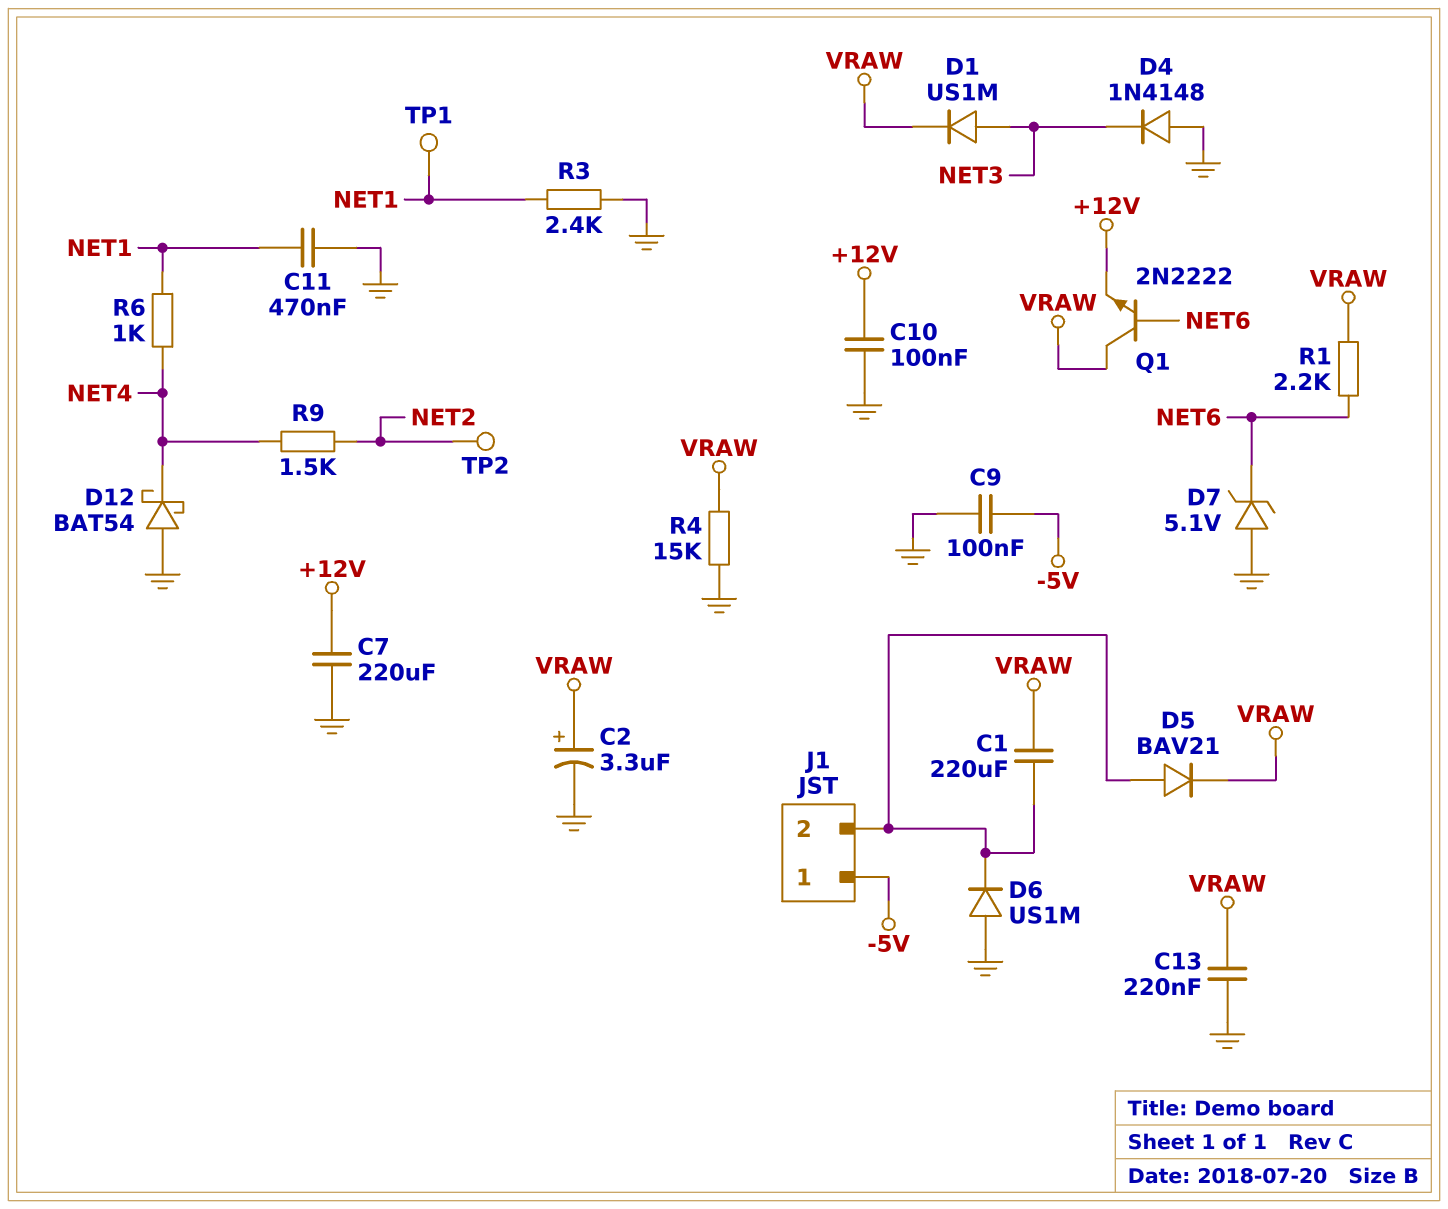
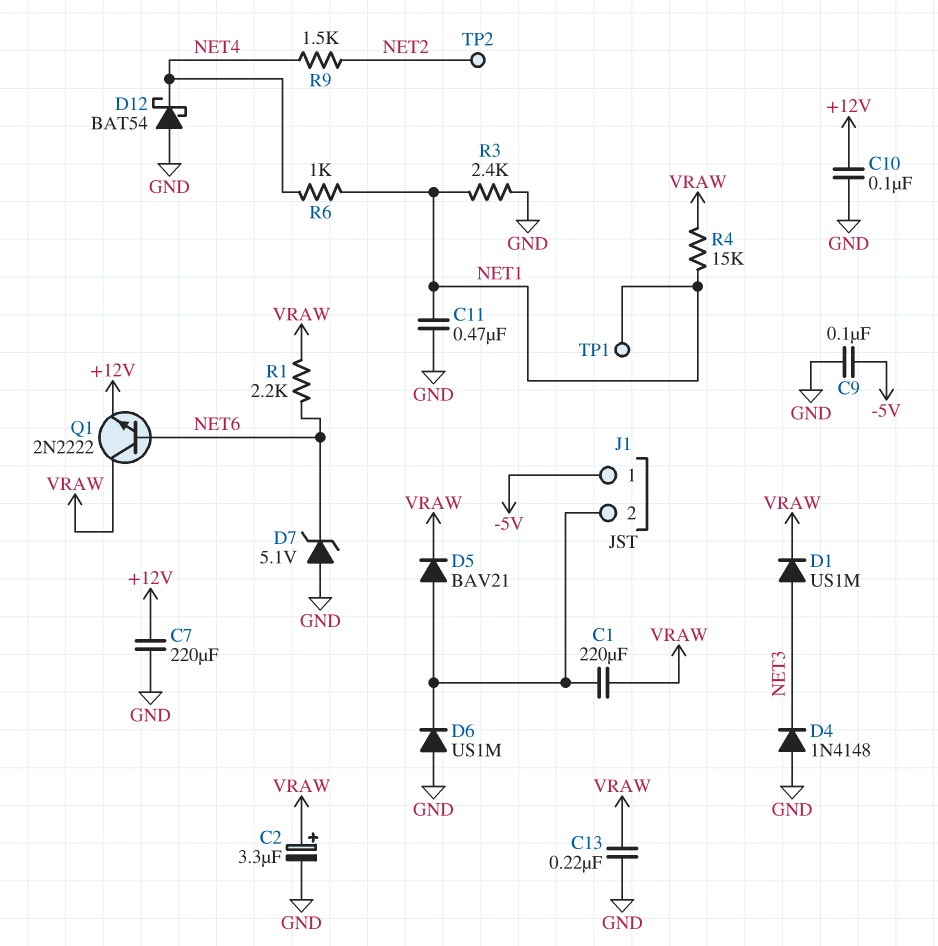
R4: 15k (GND, VRAW) -> 15k (NET1, VRAW)

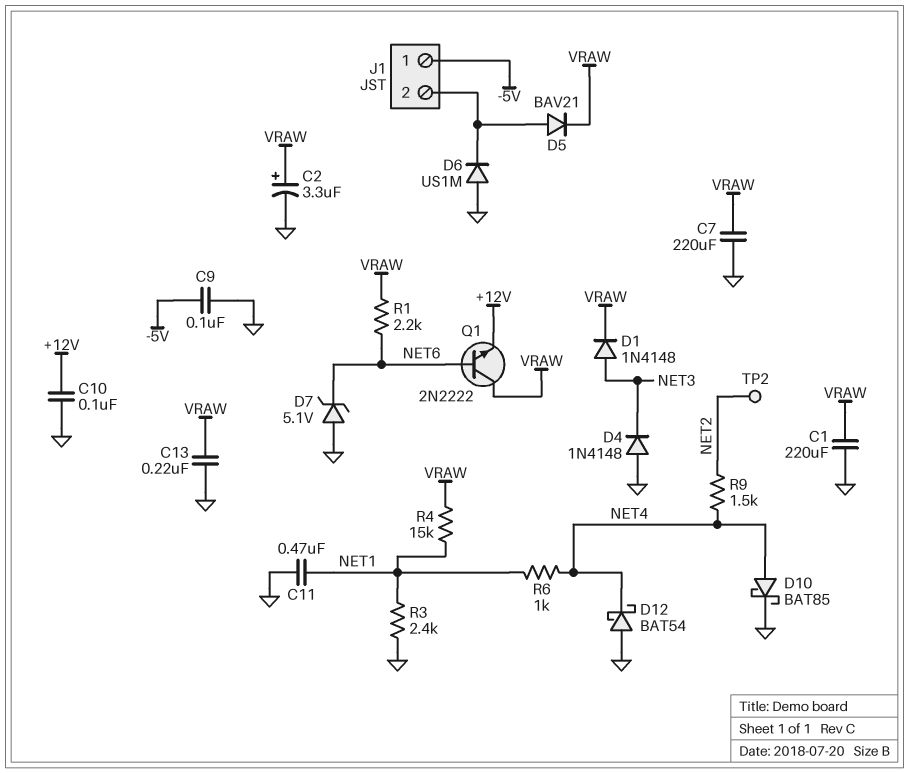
C1: 220uF (J1/2, VRAW) -> 220uF (GND, VRAW)
C7: 220uF (+12V, GND) -> 220uF (GND, VRAW)
D1: diode US1M (A NET3, K VRAW) -> diode 1N4148 (A NET3, K VRAW)
D10: none -> schottky BAT85 (A NET4, K GND)
TP1: test point (NET1) -> none

